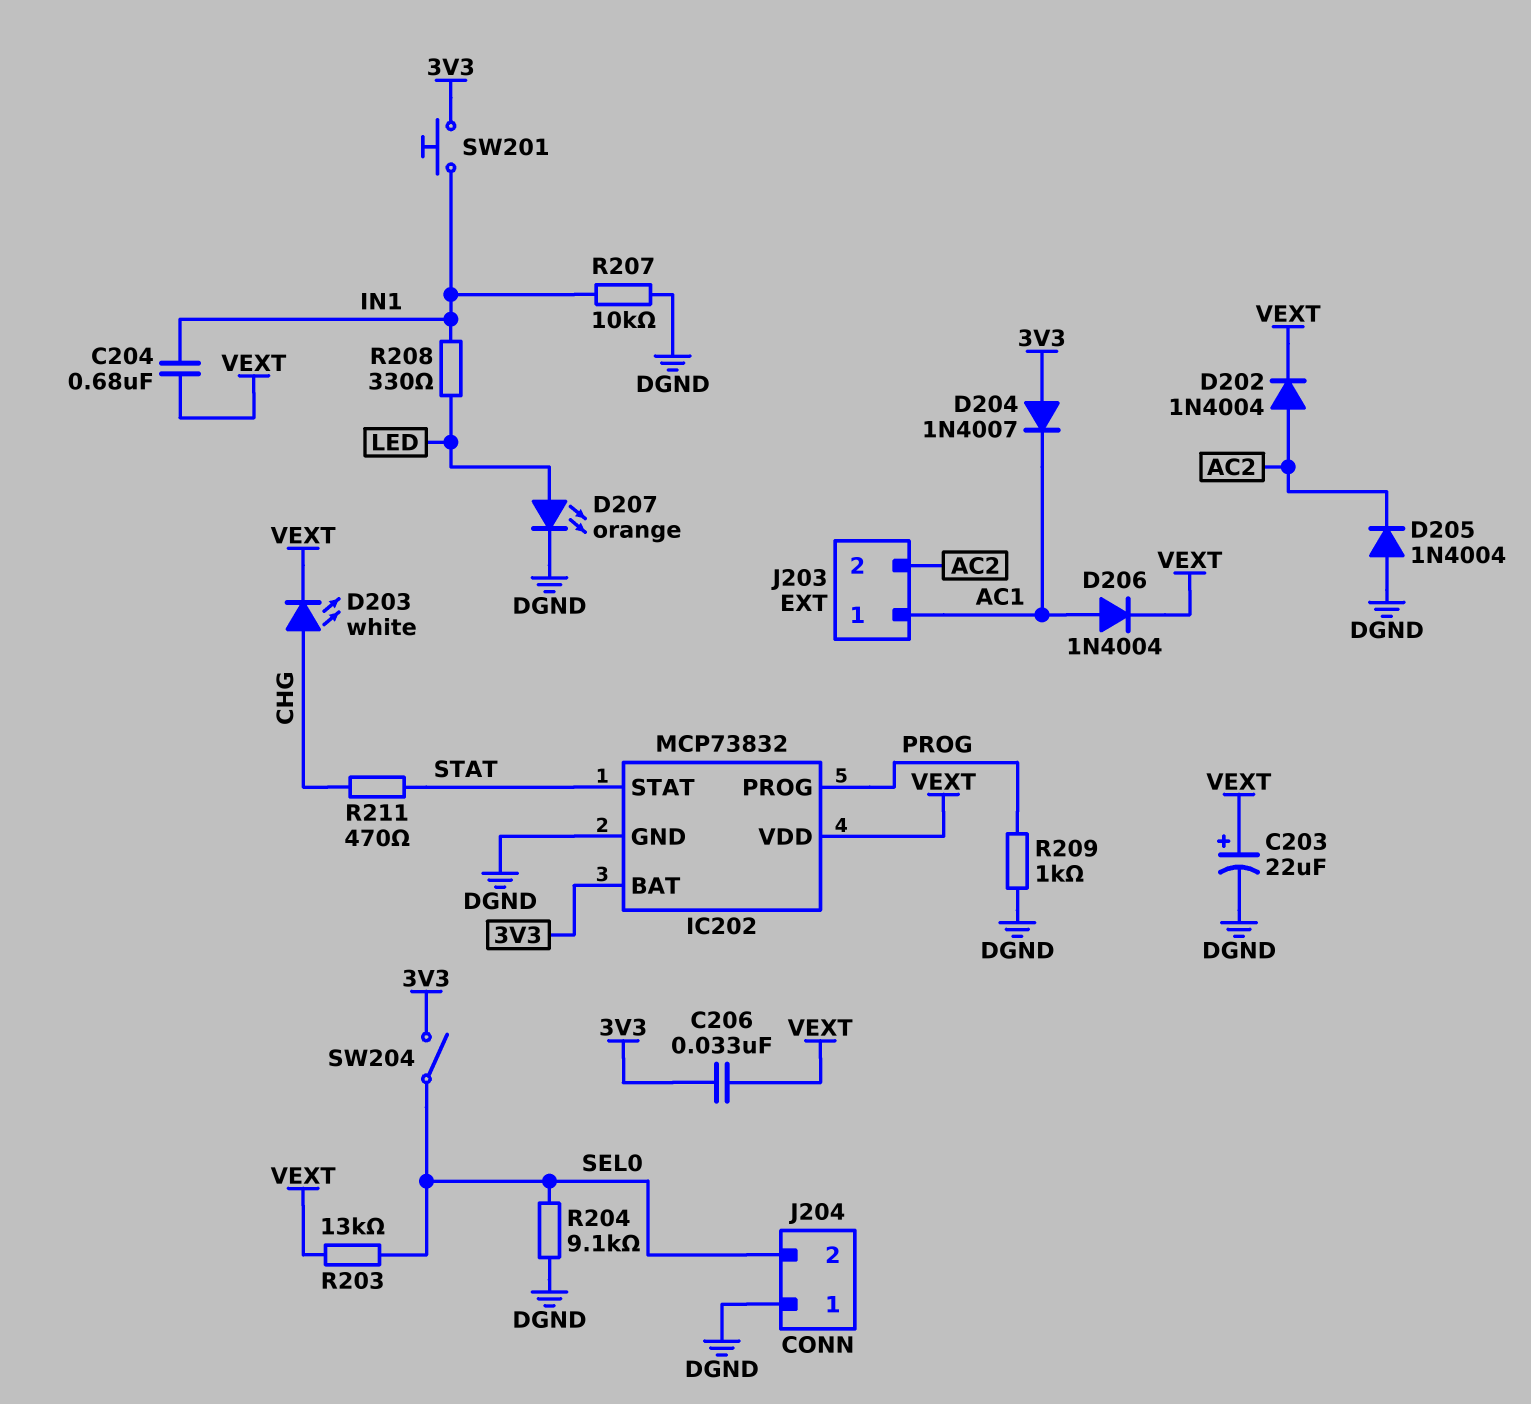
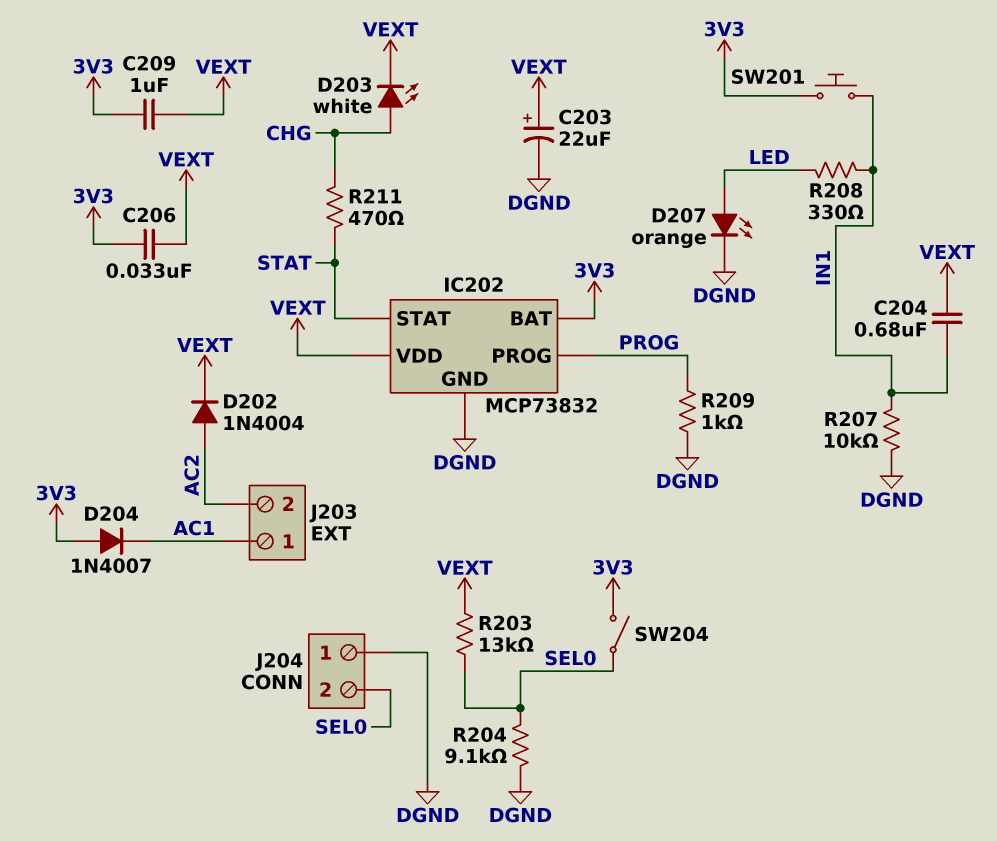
C209: none -> 1uF (3V3, VEXT)
D205: diode 1N4004 (A DGND, K AC2) -> none
D206: diode 1N4004 (A AC1, K VEXT) -> none

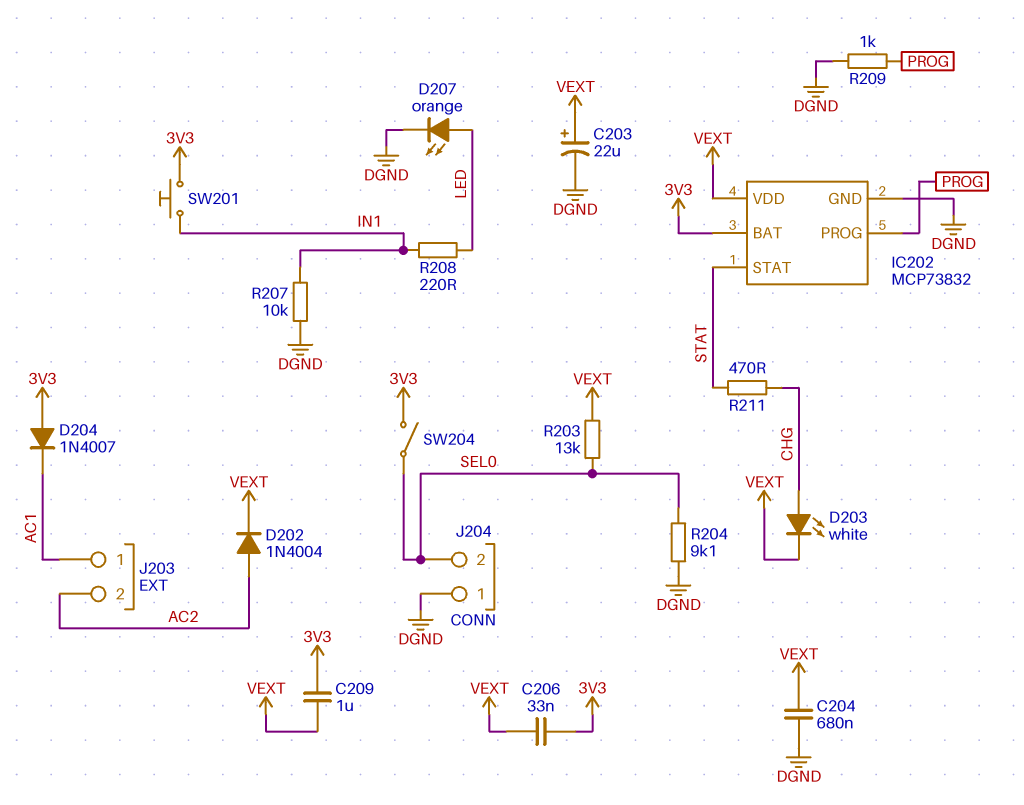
C204: 680nF (IN1, VEXT) -> 680nF (DGND, VEXT)
R208: 330 (IN1, LED) -> 220 (IN1, LED)

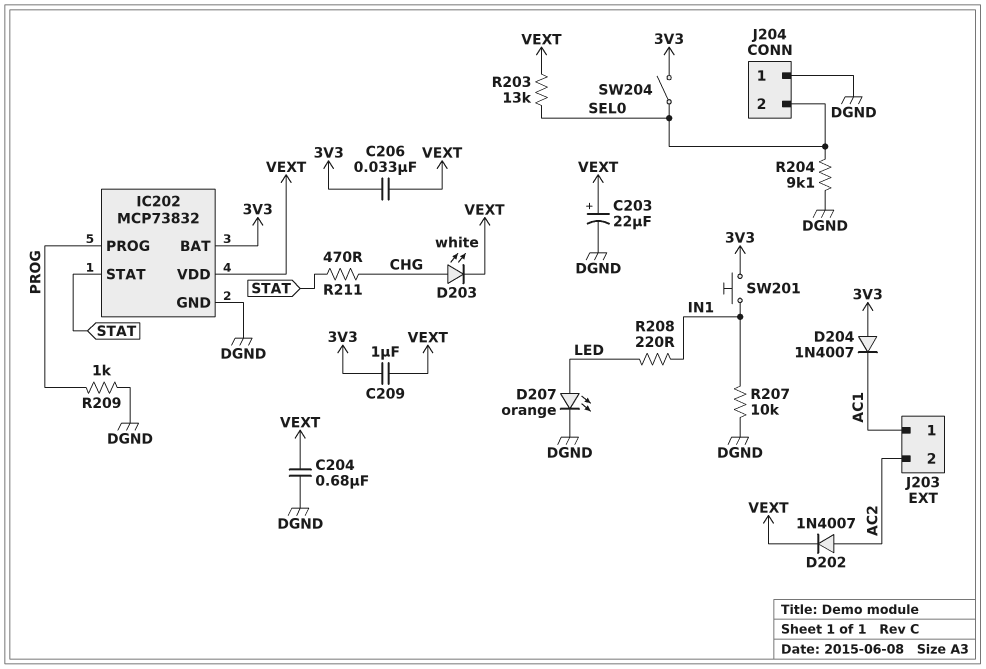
D202: diode 1N4004 (A AC2, K VEXT) -> diode 1N4007 (A AC2, K VEXT)

